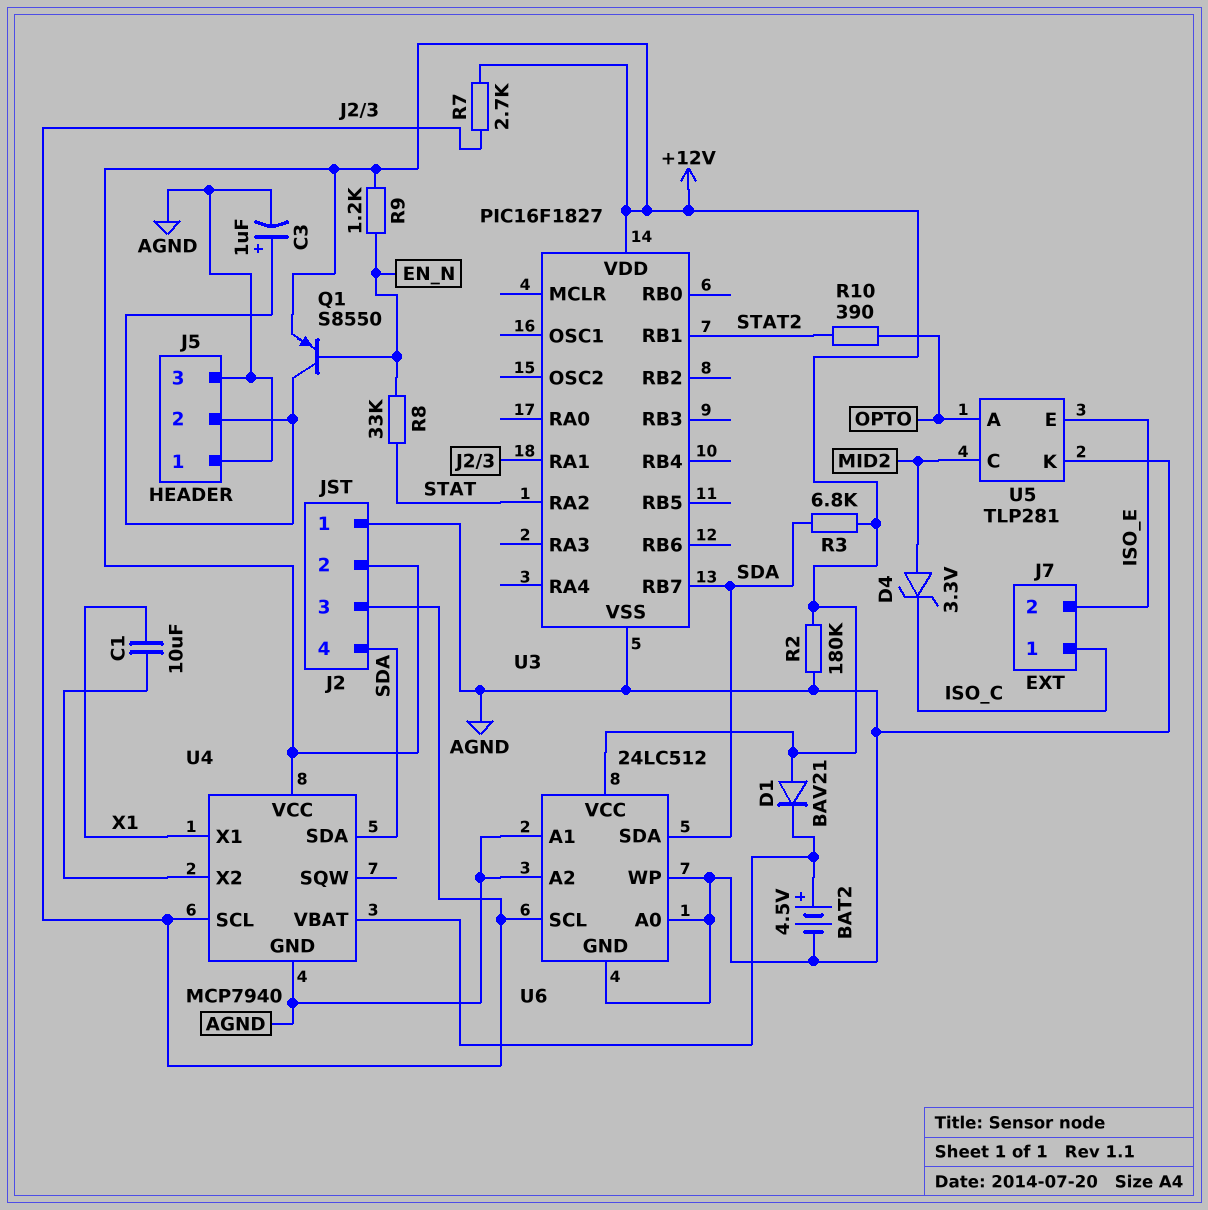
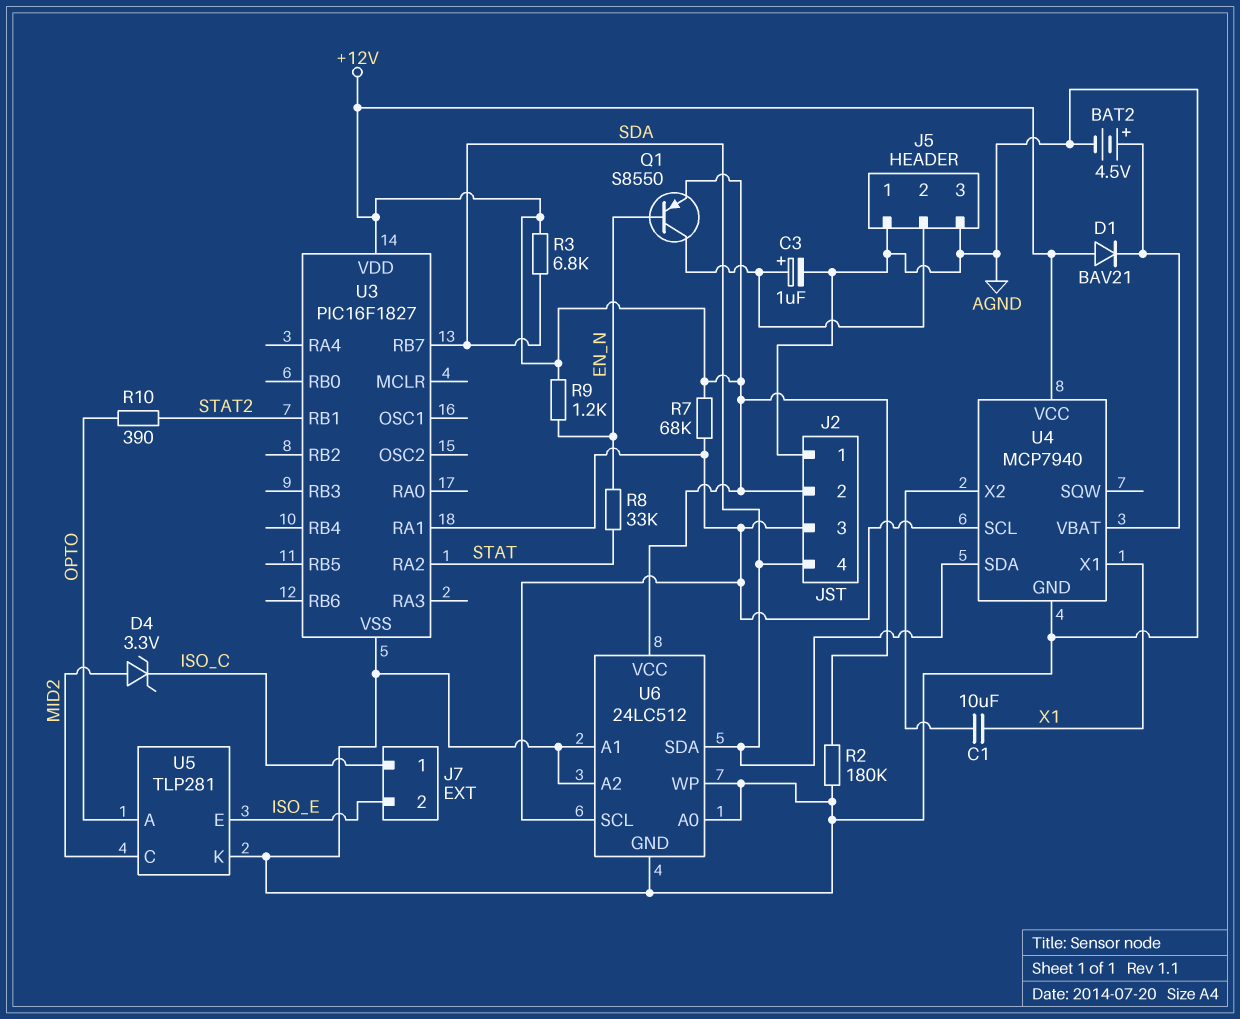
R7: 2.7k (+12V, J2/3) -> 68k (+12V, J2/3)

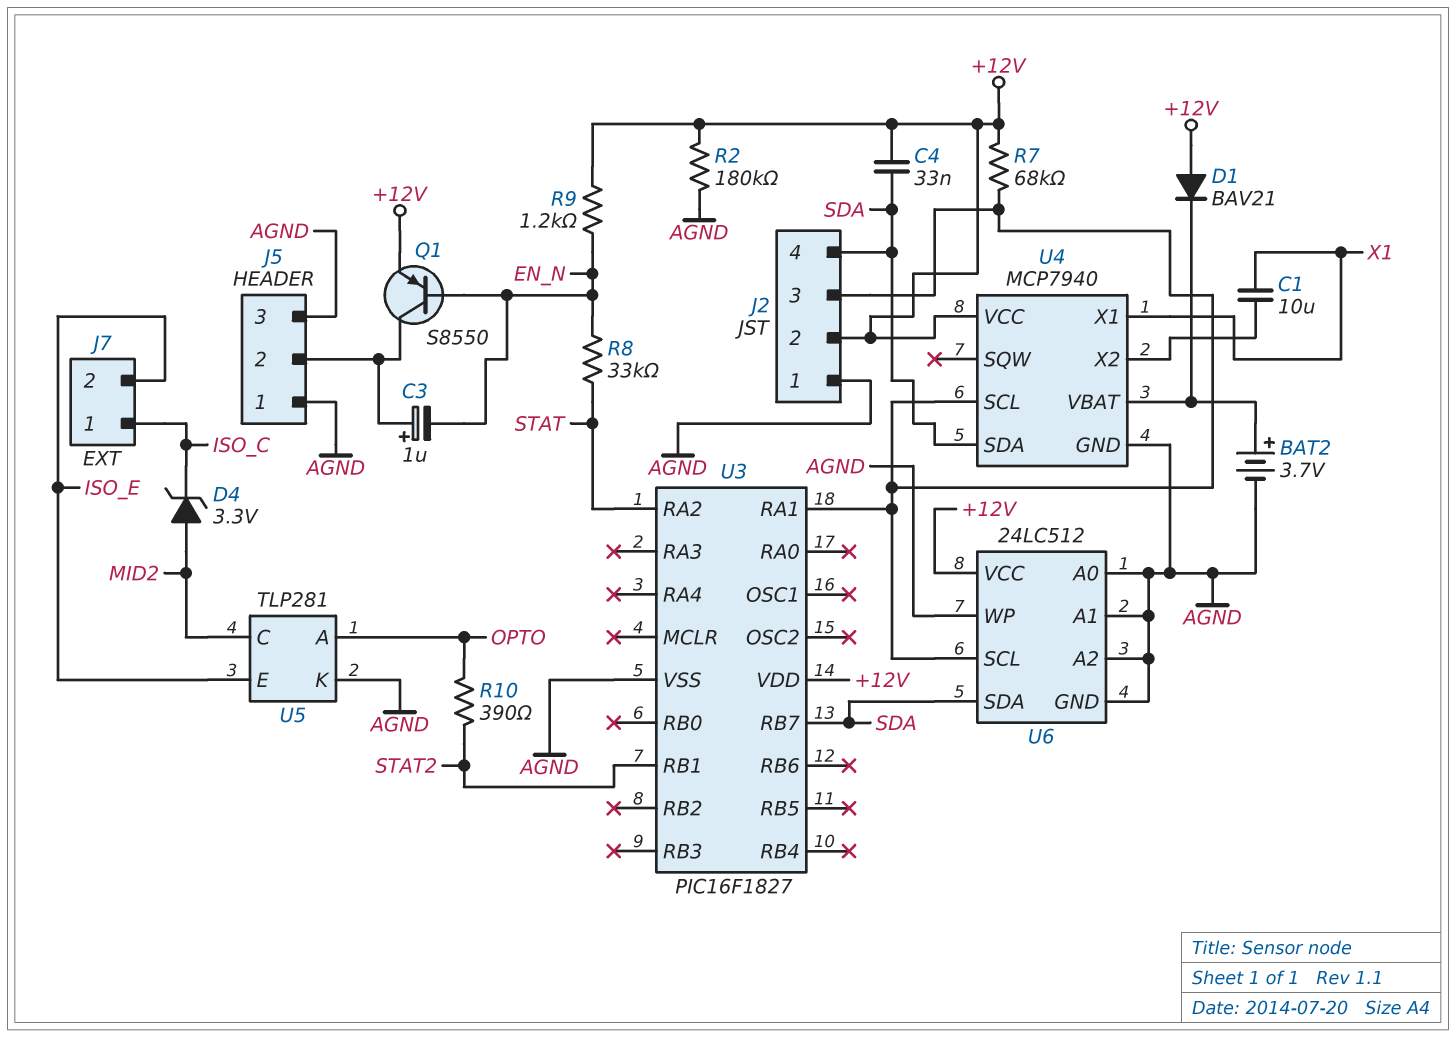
BAT2: 4.5V (plus U4/VBAT, minus AGND) -> 3.7V (plus U4/VBAT, minus AGND)
C3: 1uF (plus J5/2, minus AGND) -> 1uF (plus J5/2, minus EN_N)
C4: none -> 33nF (+12V, SDA)
R3: 6.8k (+12V, SDA) -> none

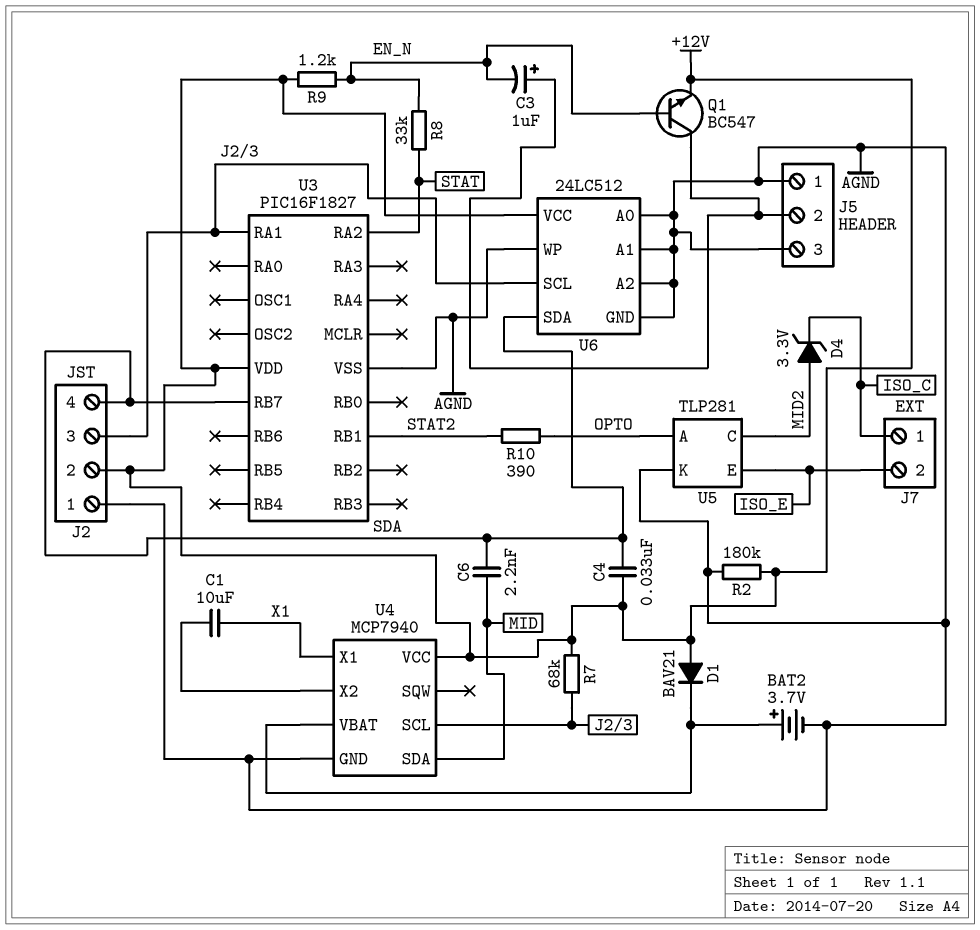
C6: none -> 2.2nF (MID, SDA)
Q1: PNP S8550 (B EN_N, C J5/2, E +12V) -> NPN BC547 (B EN_N, C J5/2, E +12V)
U4 pin SDA: SDA -> MID

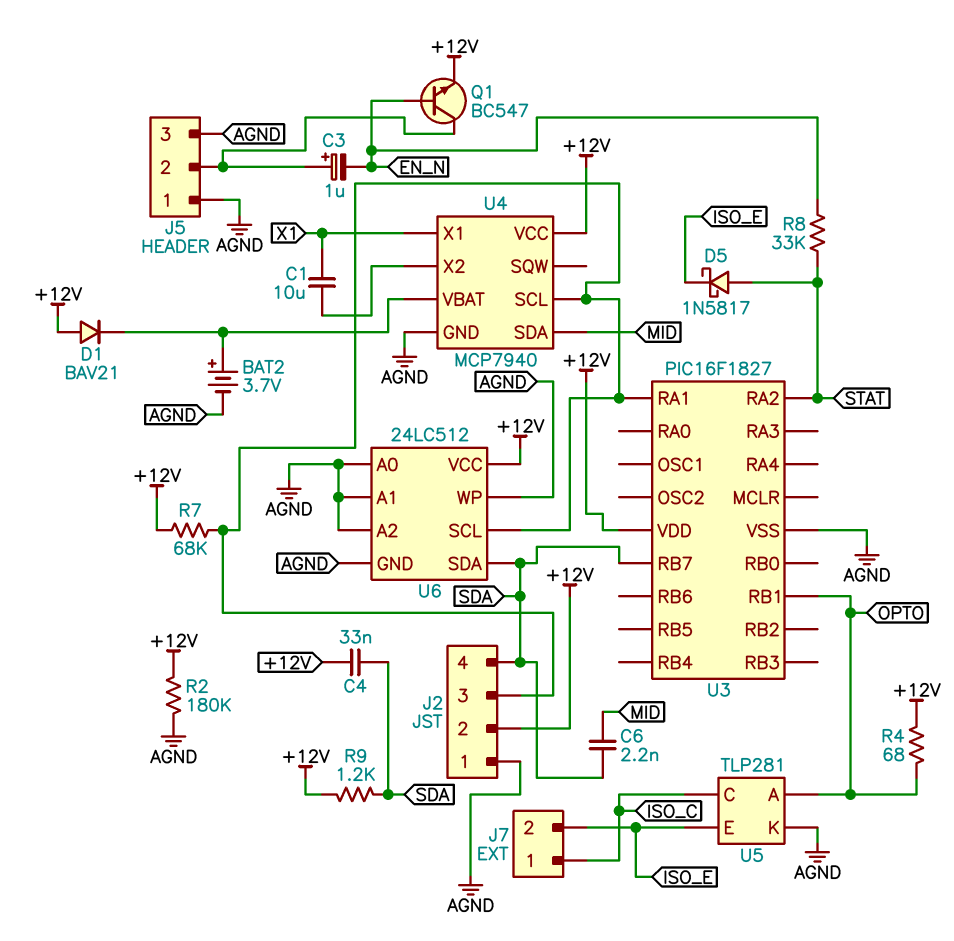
D4: zener 3.3V (A MID2, K ISO_C) -> none
D5: none -> schottky 1N5817 (A STAT, K ISO_E)
R4: none -> 68 (+12V, OPTO)
R9: 1.2k (+12V, EN_N) -> 1.2k (+12V, SDA)
R10: 390 (OPTO, STAT2) -> none
U3 pin RB1: STAT2 -> OPTO
U5 pin C: MID2 -> ISO_C

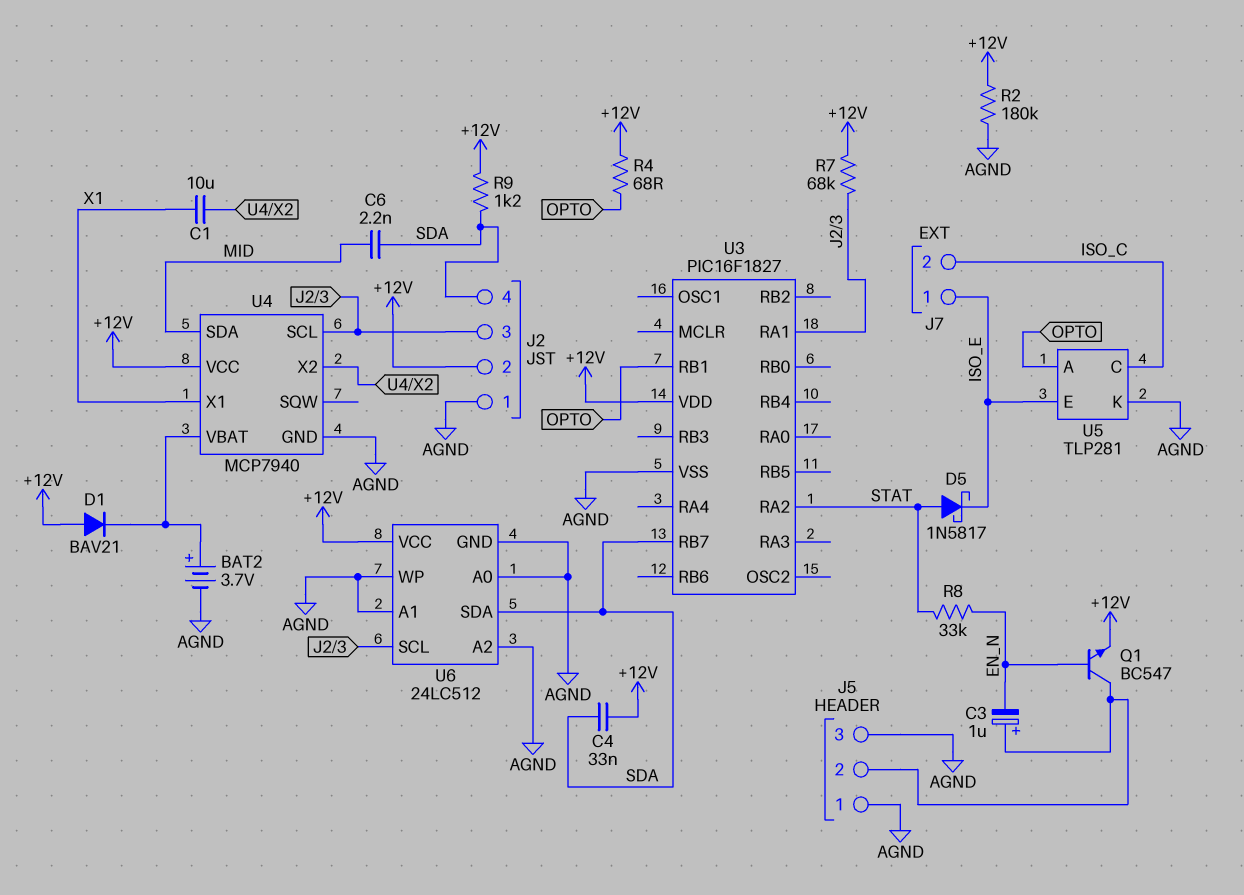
J7 pin 1: ISO_C -> ISO_E
J7 pin 2: ISO_E -> ISO_C

